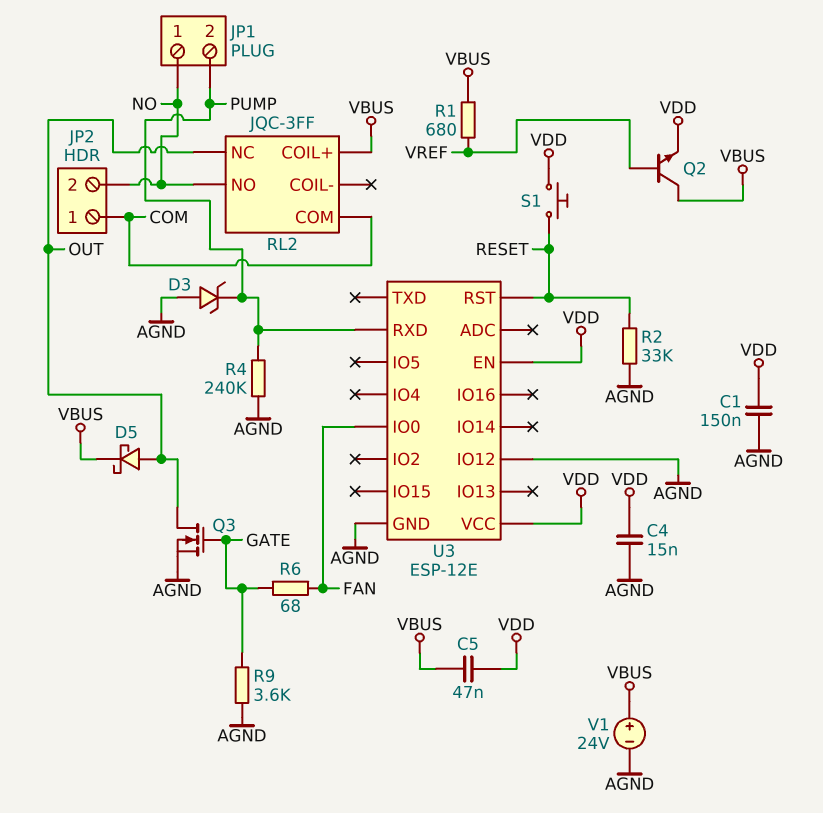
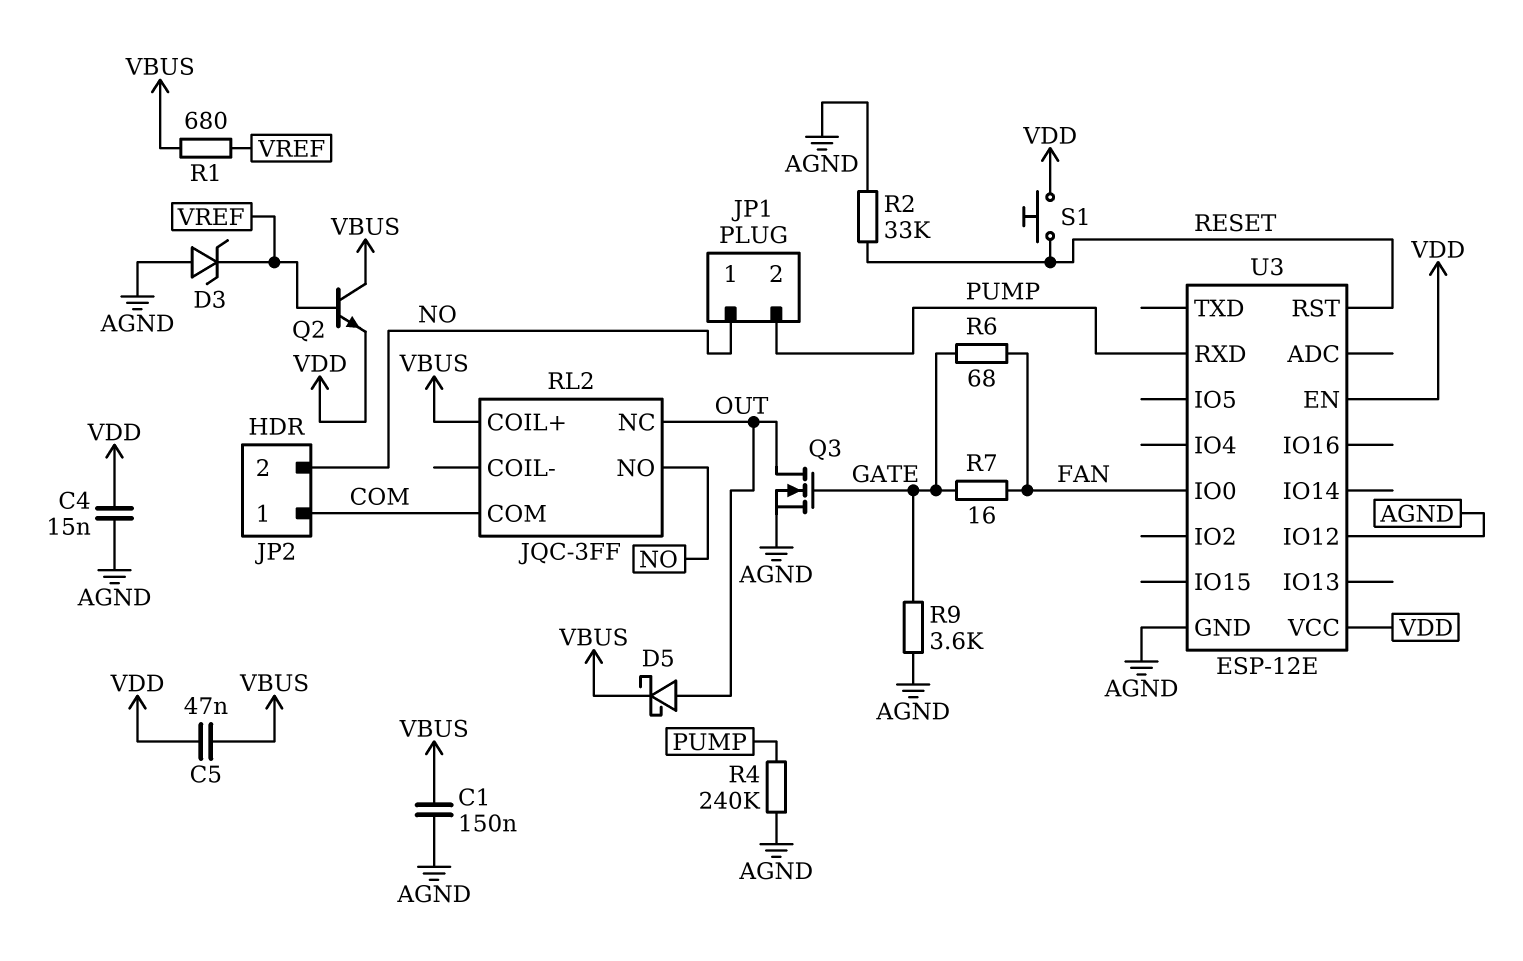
C1: 150nF (AGND, VDD) -> 150nF (AGND, VBUS)
D3: zener (A AGND, K PUMP) -> zener (A AGND, K VREF)
R7: none -> 16 (FAN, GATE)
V1: 24V (plus VBUS, minus AGND) -> none

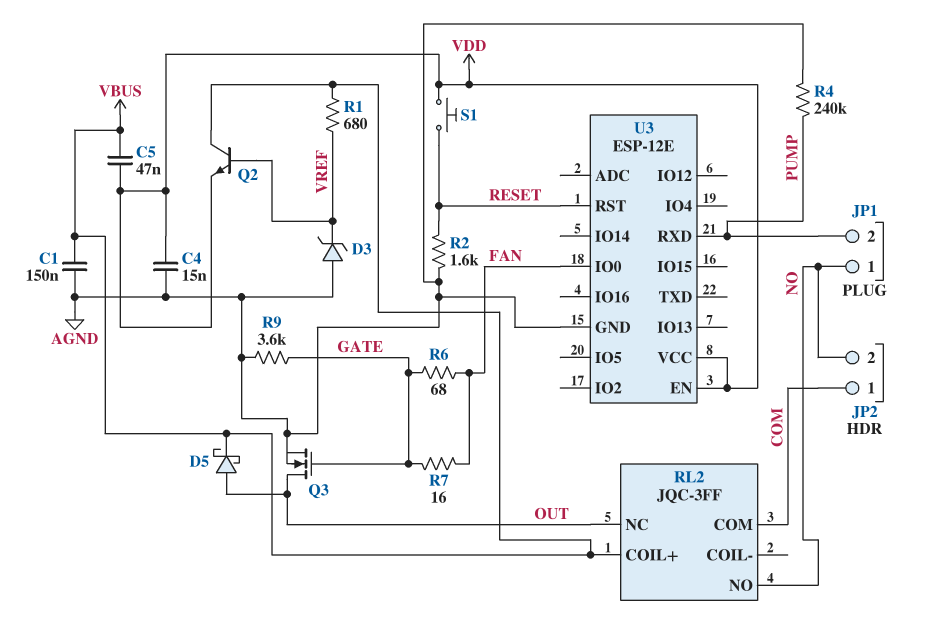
R2: 33k (AGND, RESET) -> 1.6k (AGND, RESET)
U3 pin IO12: AGND -> none

